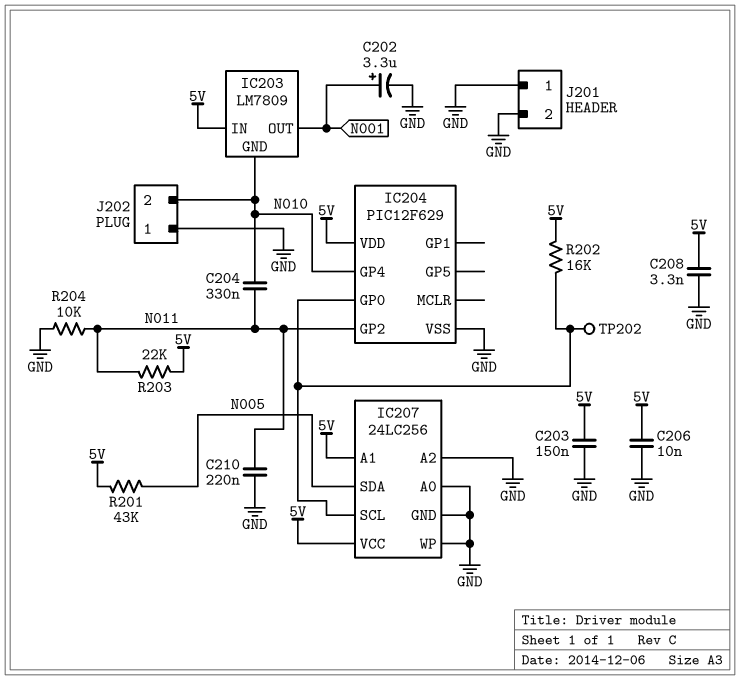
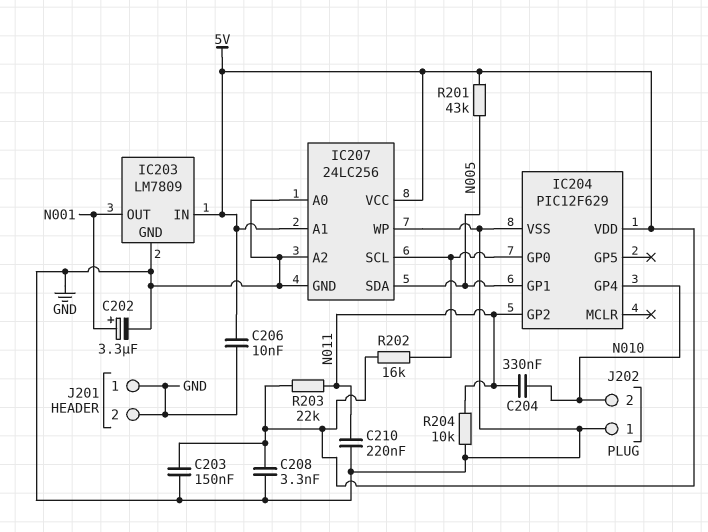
IC203 pin GND: N010 -> GND
IC204 pin GP1: none -> N005
TP202: test point (IC204/GP0) -> none

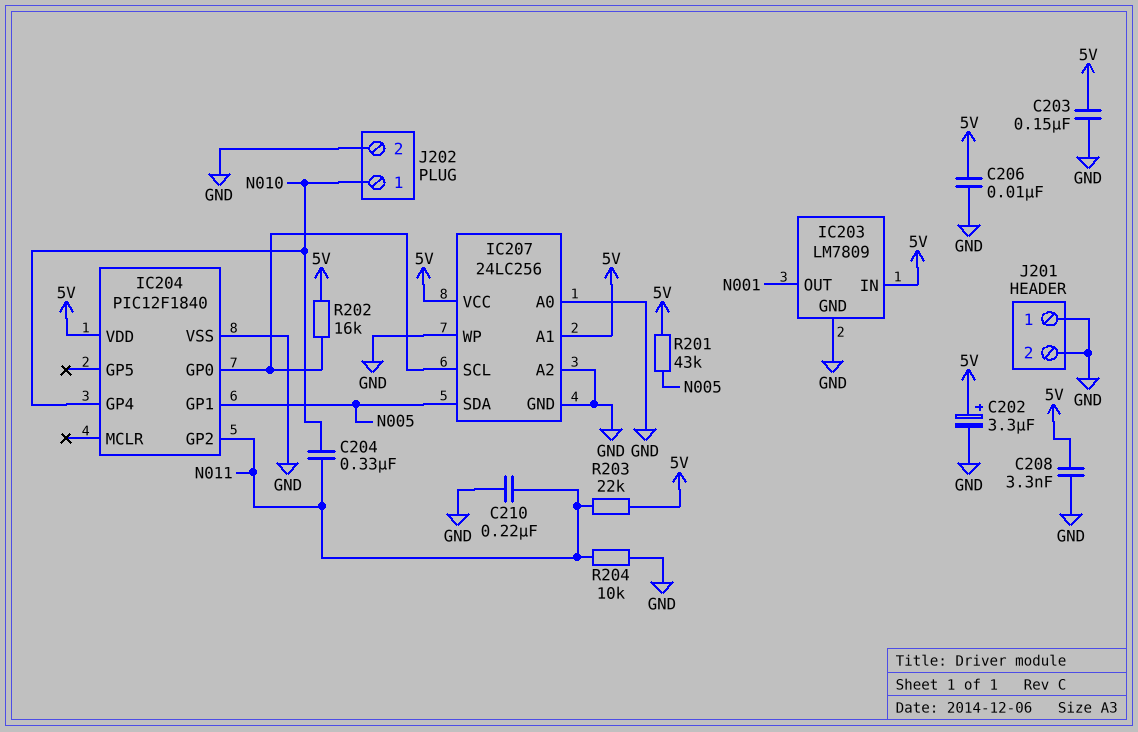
C202: 3.3uF (plus N001, minus GND) -> 3.3uF (plus 5V, minus GND)
IC204: PIC12F629 -> PIC12F1840
J202 pin 1: GND -> N010
J202 pin 2: N010 -> GND

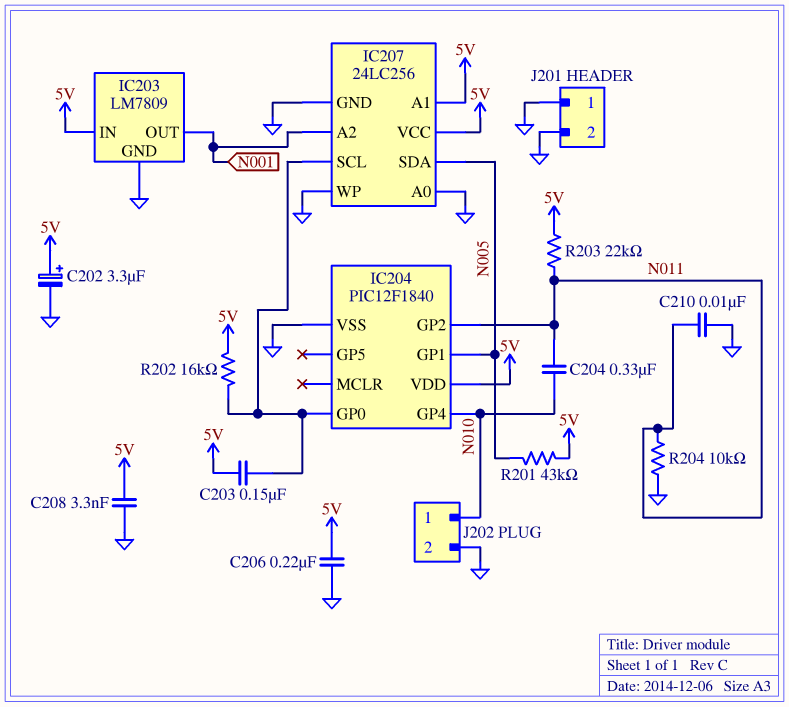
C203: 150nF (5V, GND) -> 150nF (5V, IC204/GP0)
C206: 10nF (5V, GND) -> 220nF (5V, GND)
C210: 220nF (GND, N011) -> 10nF (GND, N011)
IC207 pin A2: GND -> N001

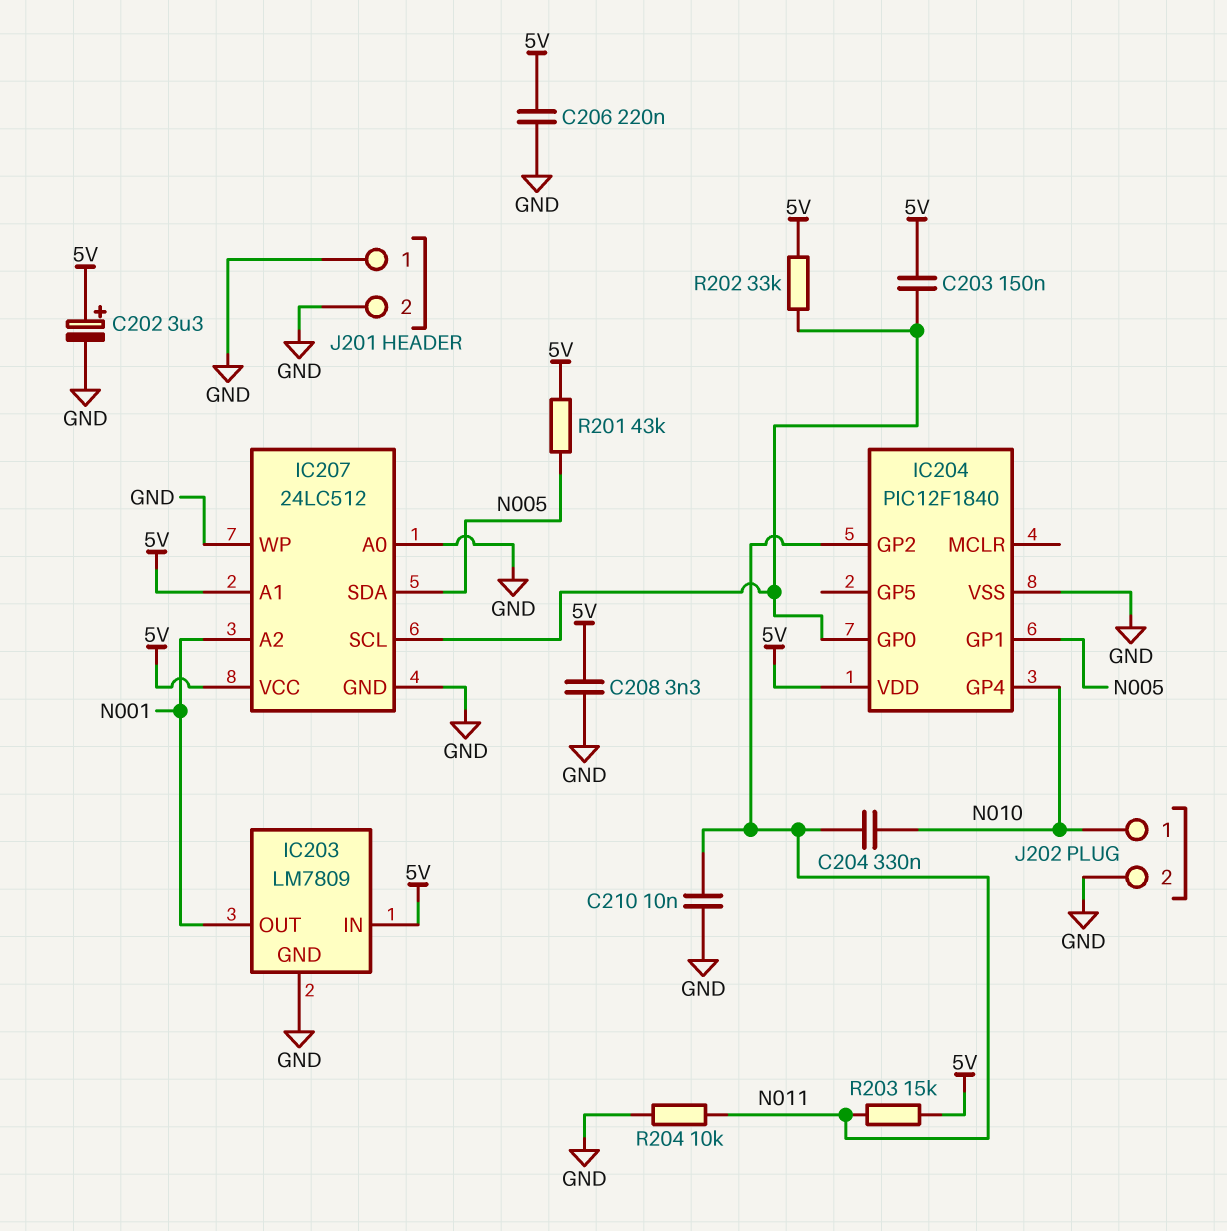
IC207: 24LC256 -> 24LC512
R202: 16k (5V, IC204/GP0) -> 33k (5V, IC204/GP0)
R203: 22k (5V, N011) -> 15k (5V, N011)

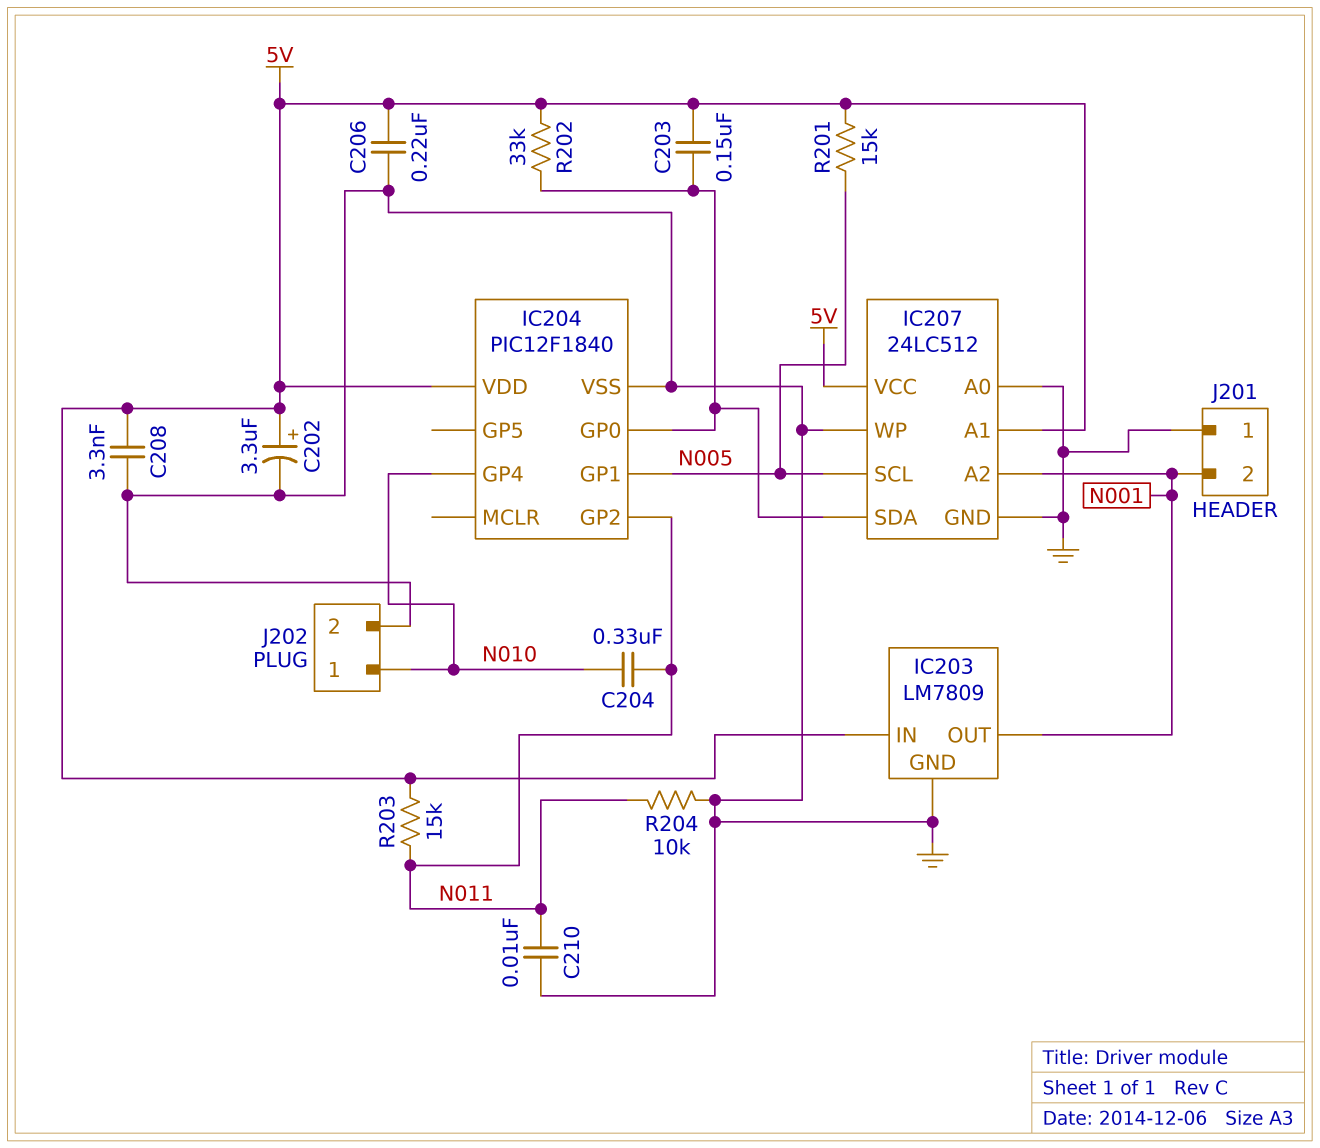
IC207 pin SCL: IC204/GP0 -> N005
IC207 pin SDA: N005 -> IC204/GP0
J201 pin 2: GND -> N001
R201: 43k (5V, N005) -> 15k (5V, N005)

